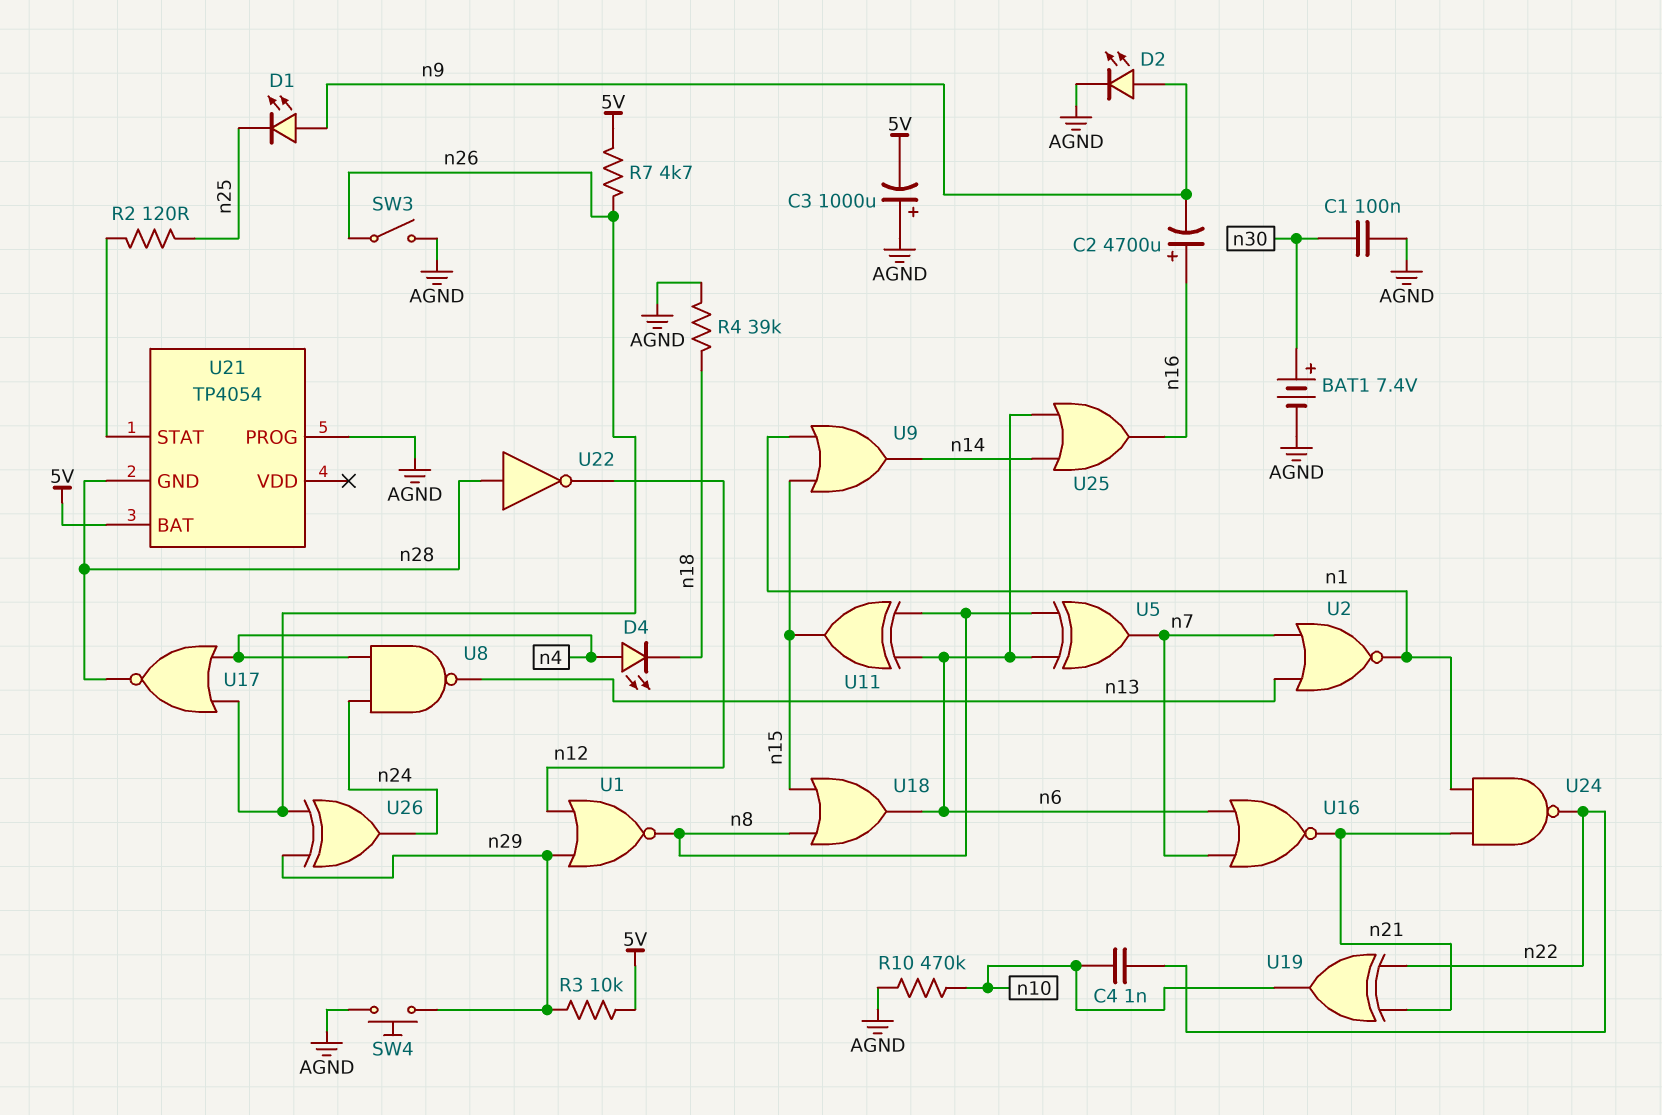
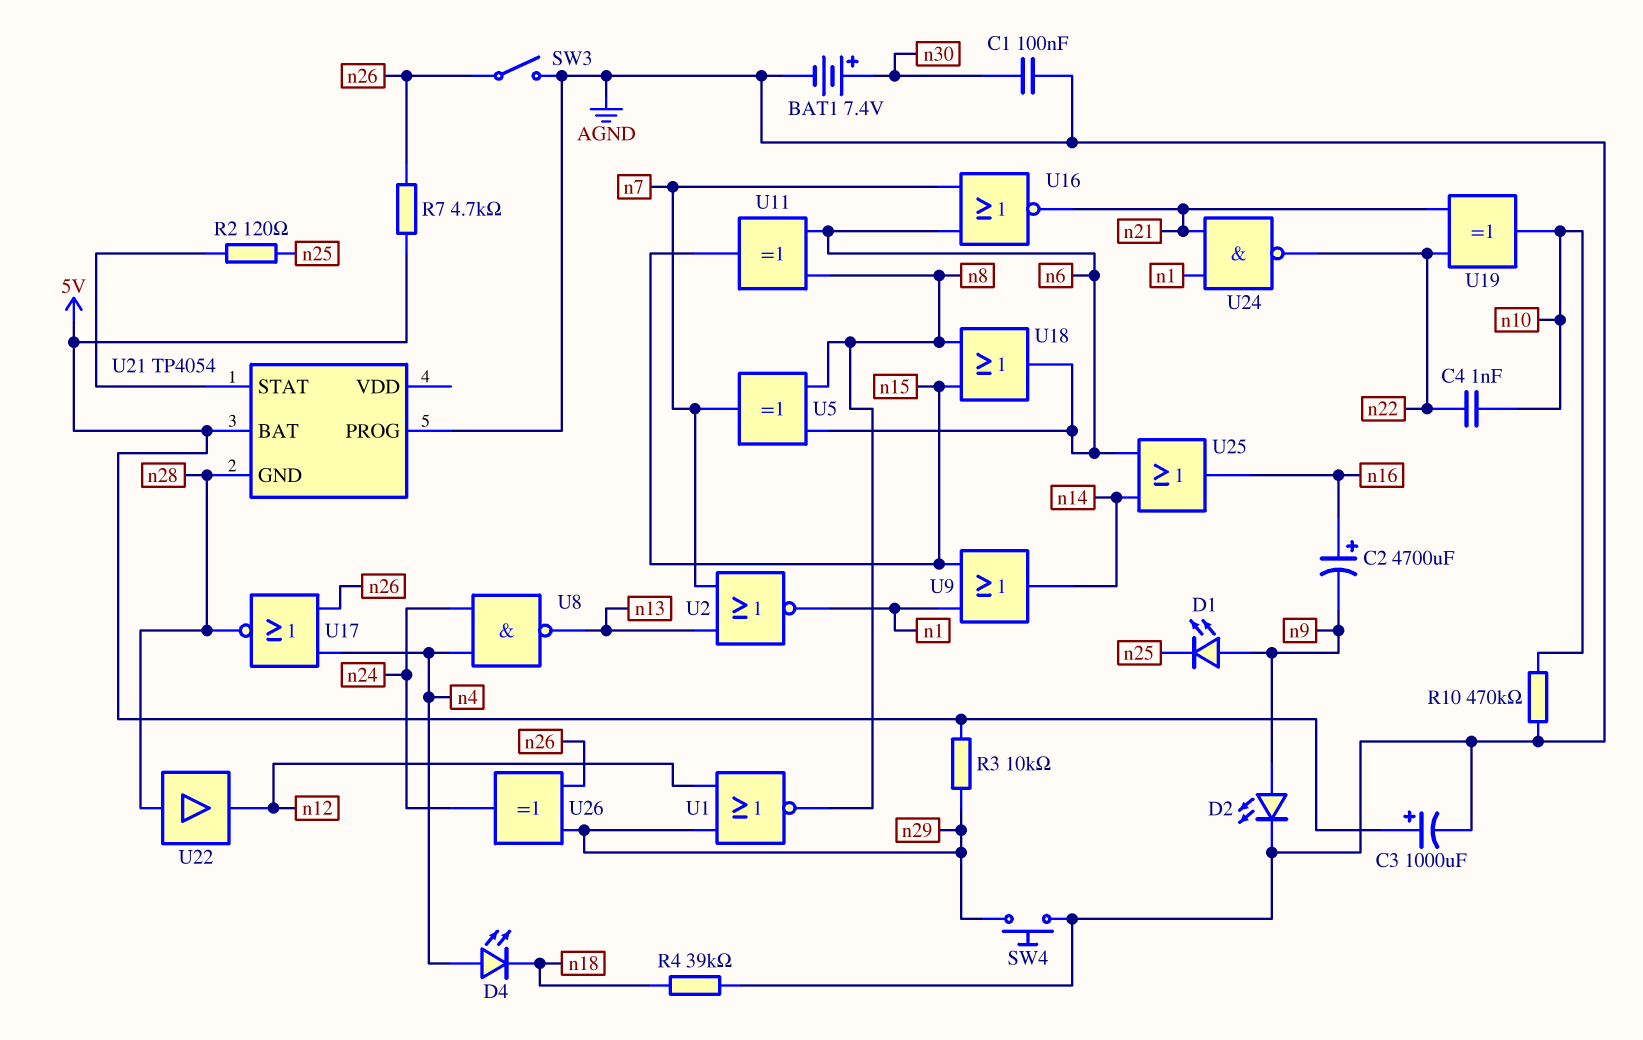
C3: 1000uF (plus AGND, minus 5V) -> 1000uF (plus 5V, minus AGND)
U22: NOT (in n28, out n12) -> buffer (in n28, out n12)

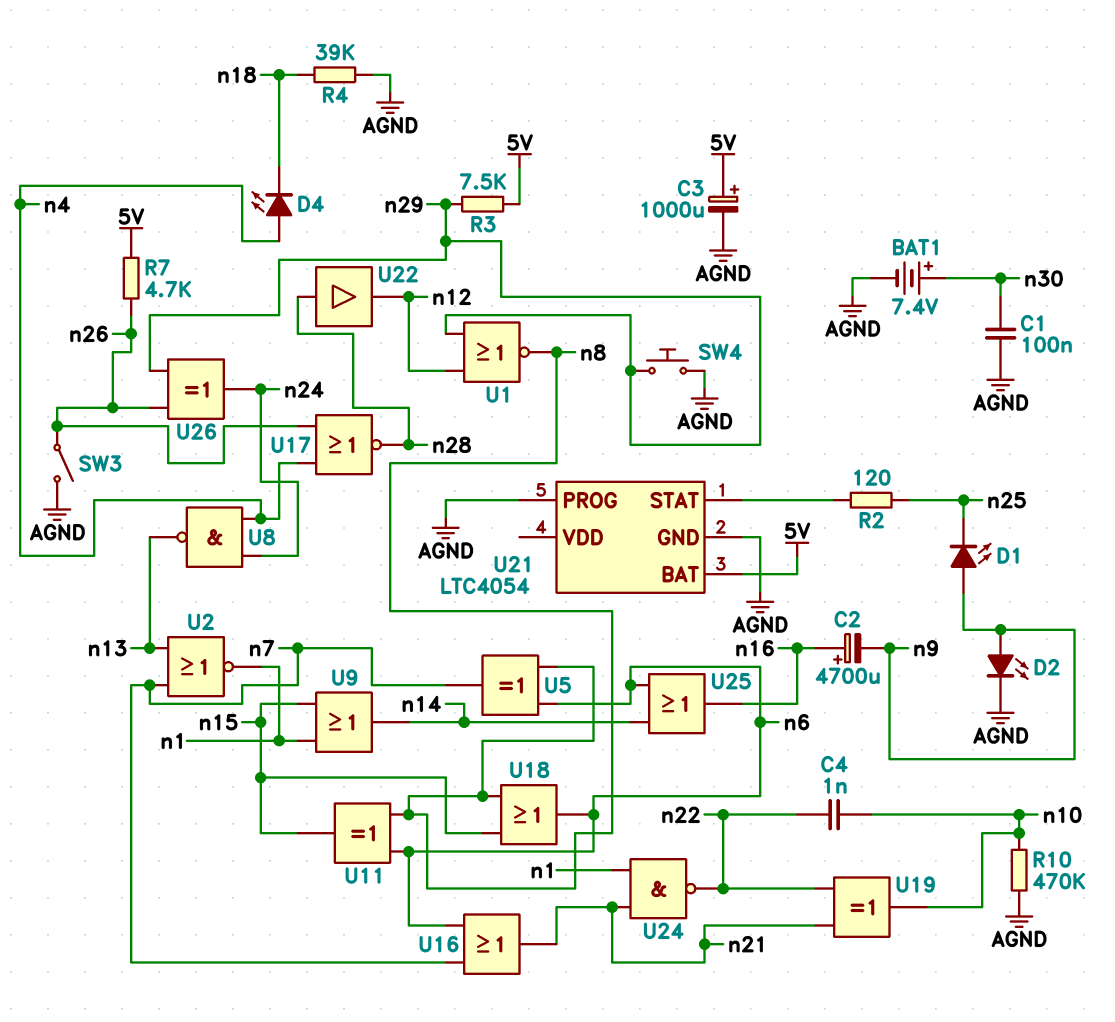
R3: 10k (5V, n29) -> 7.5k (5V, n29)
U16: NOR (in n6, in n7, out n21) -> OR (in n6, in n7, out n21)
U21: TP4054 -> LTC4054
U21 pin GND: n28 -> AGND

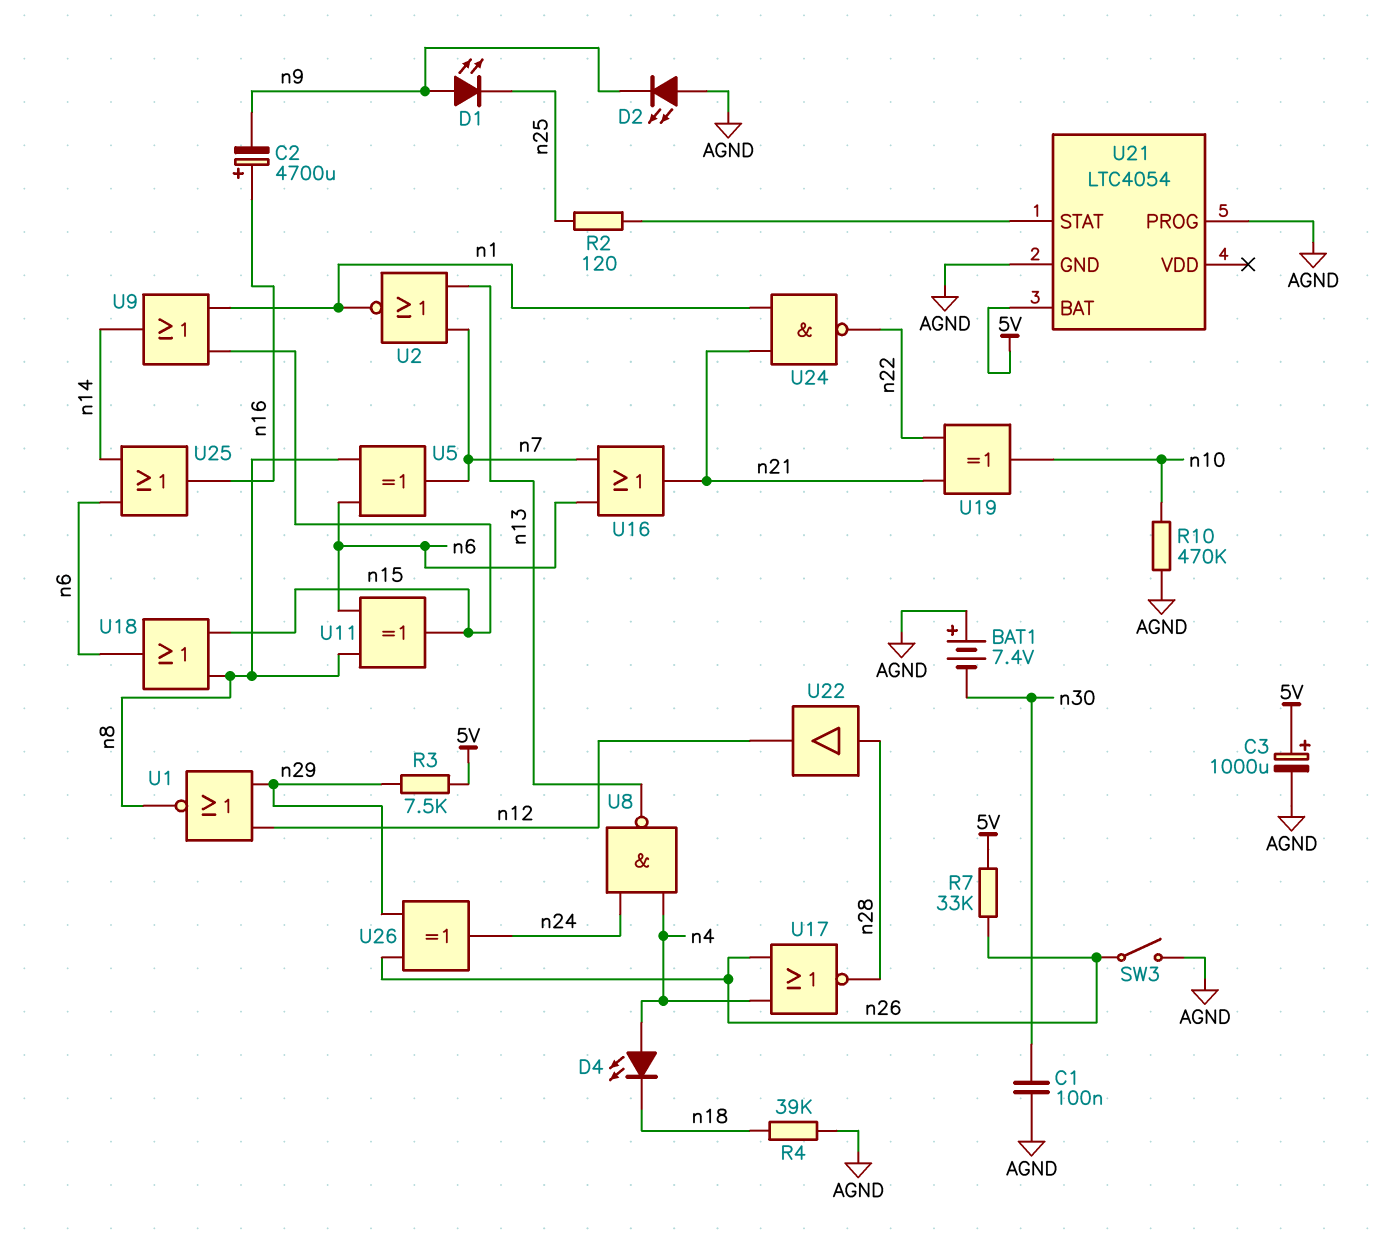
BAT1: 7.4V (plus n30, minus AGND) -> 7.4V (plus AGND, minus n30)
C4: 1nF (n10, n22) -> none
D2: LED (A n9, K AGND) -> LED (A AGND, K n9)
R7: 4.7k (5V, n26) -> 33k (5V, n26)
SW4: button (AGND, n29) -> none

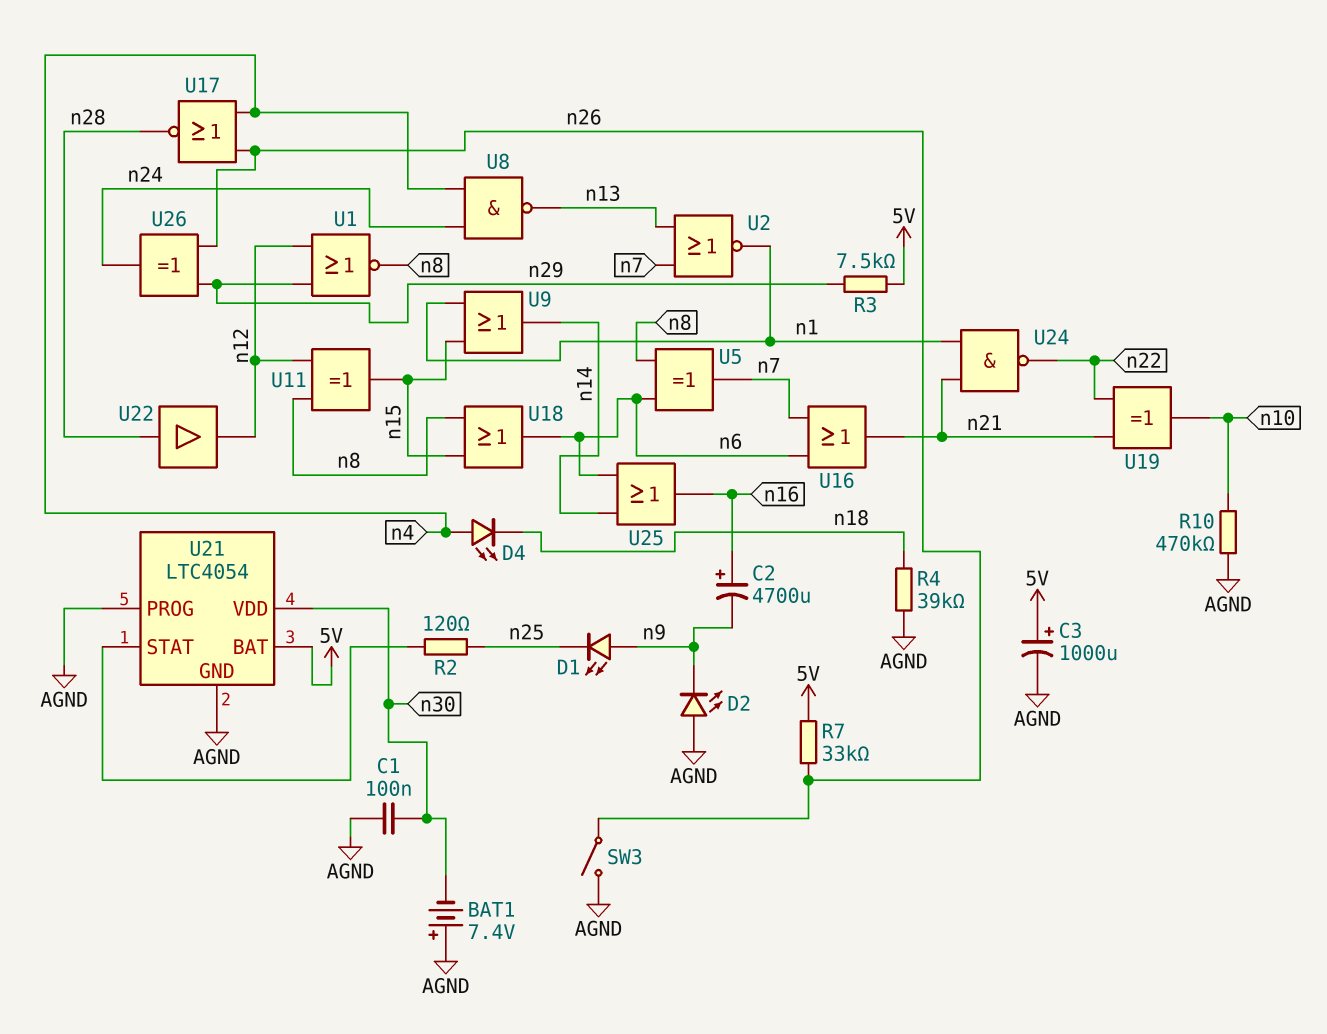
U11: XOR (in n6, in n8, out n15) -> XOR (in n8, in n12, out n15)
U21 pin VDD: none -> n30

